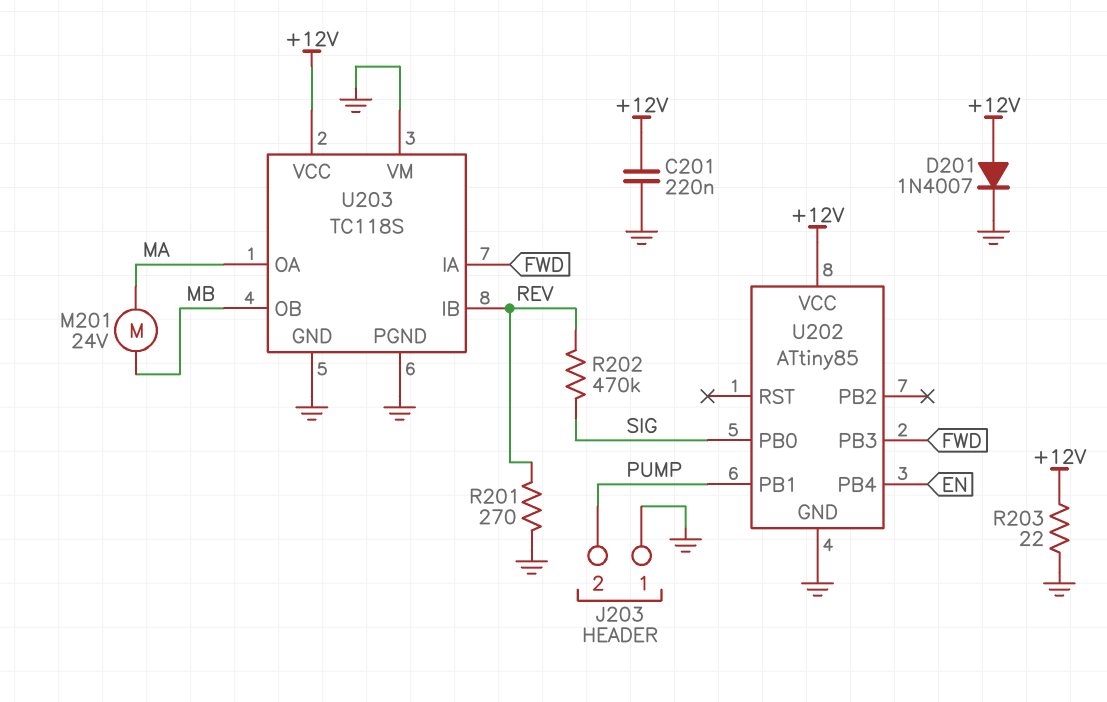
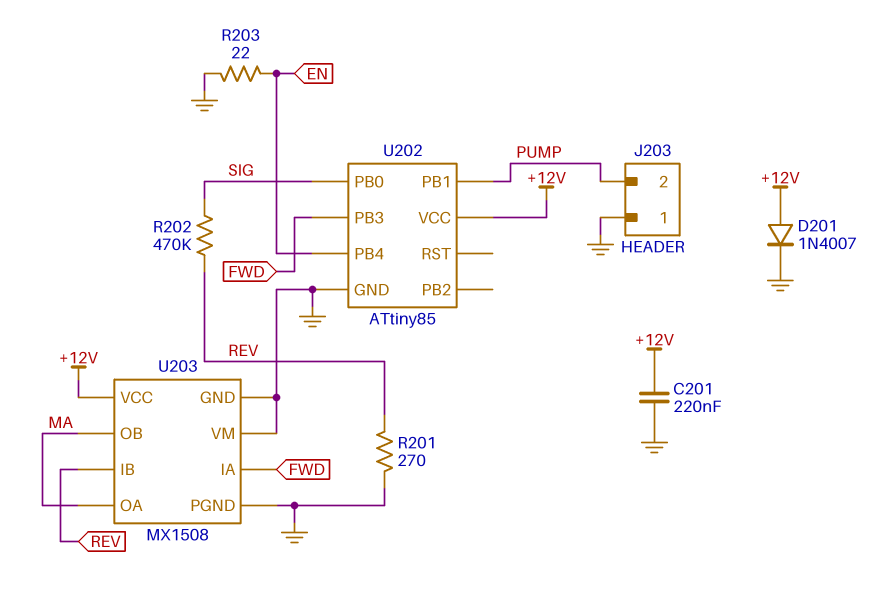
M201: motor 24V (MA, MB) -> none
R203: 22 (+12V, GND) -> 22 (EN, GND)
U203: TC118S -> MX1508
U203 pin OB: MB -> MA

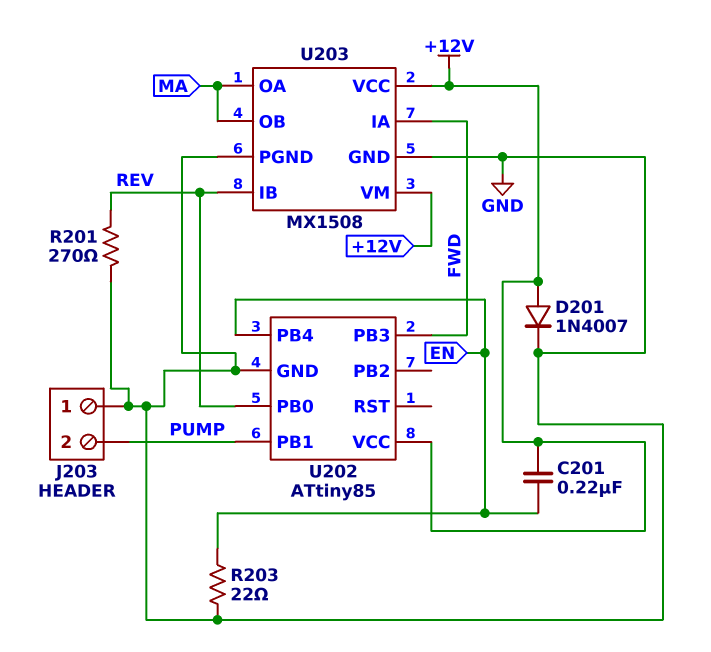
C201: 220nF (+12V, GND) -> 220nF (+12V, EN)
R202: 470k (REV, SIG) -> none
U202 pin PB0: SIG -> REV
U203 pin VM: GND -> +12V

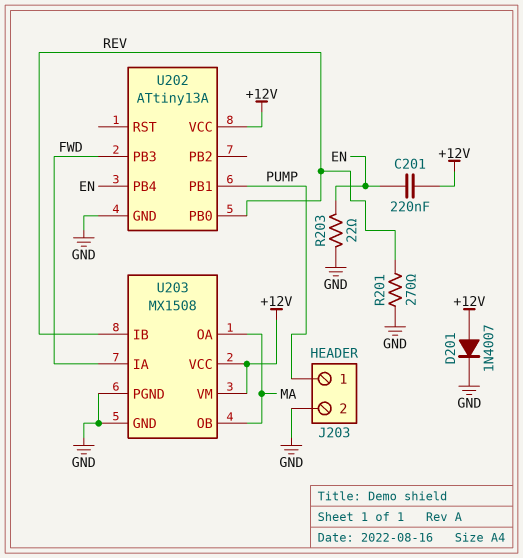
J203 pin 1: GND -> PUMP
J203 pin 2: PUMP -> GND
U202: ATtiny85 -> ATtiny13A

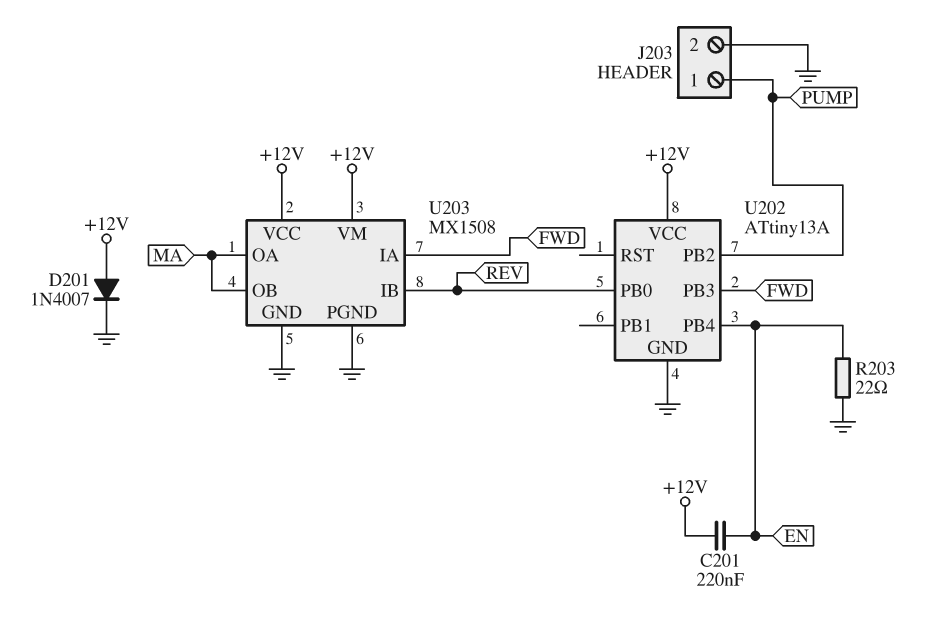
R201: 270 (GND, REV) -> none
U202 pin PB1: PUMP -> none
U202 pin PB2: none -> PUMP

